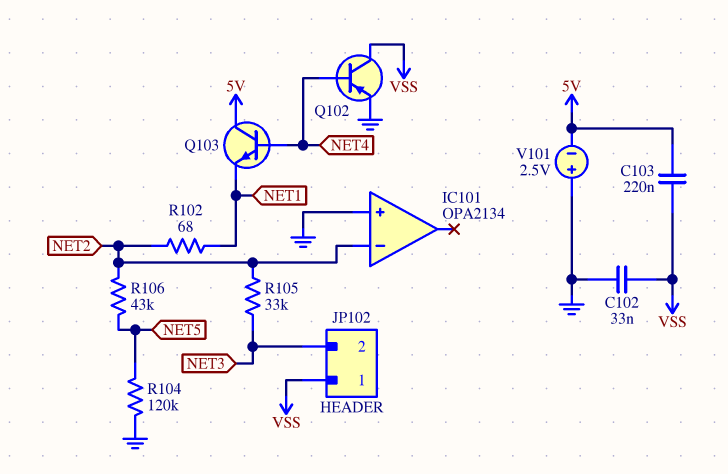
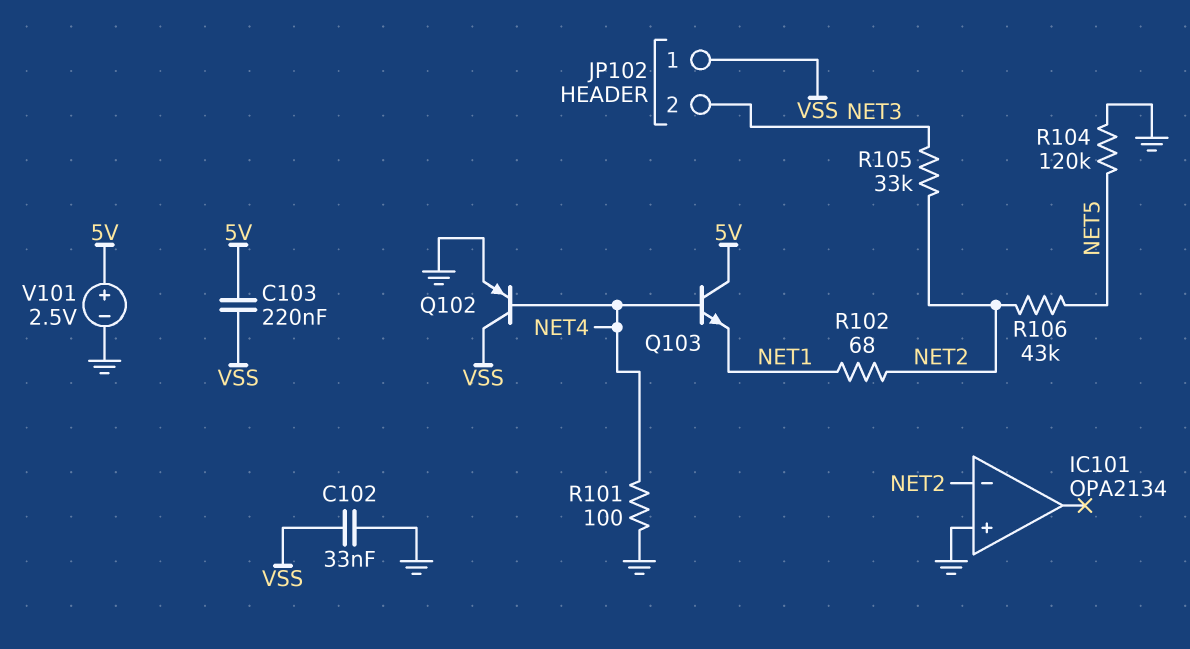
R101: none -> 100 (GND, NET4)
V101: 2.5V (plus GND, minus 5V) -> 2.5V (plus 5V, minus GND)

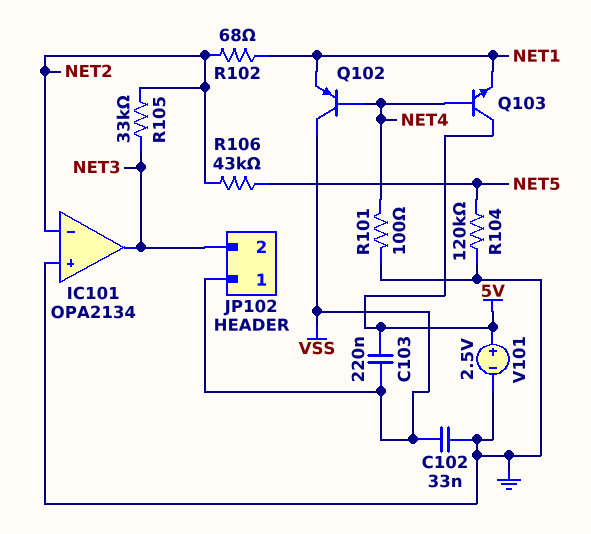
IC101 pin out: none -> NET3
Q102: PNP (B NET4, C VSS, E GND) -> PNP (B NET4, C VSS, E NET1)

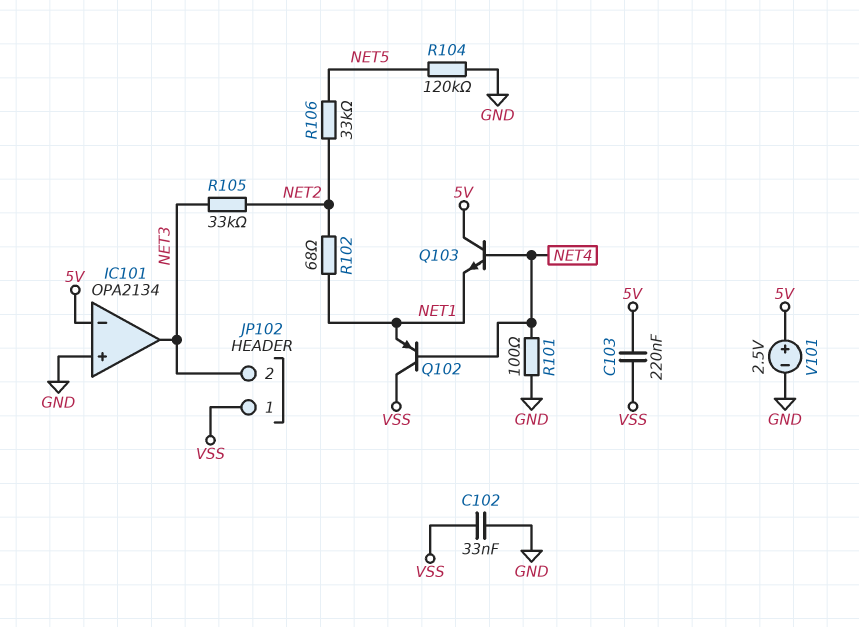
IC101 pin in-: NET2 -> 5V
R106: 43k (NET2, NET5) -> 33k (NET2, NET5)

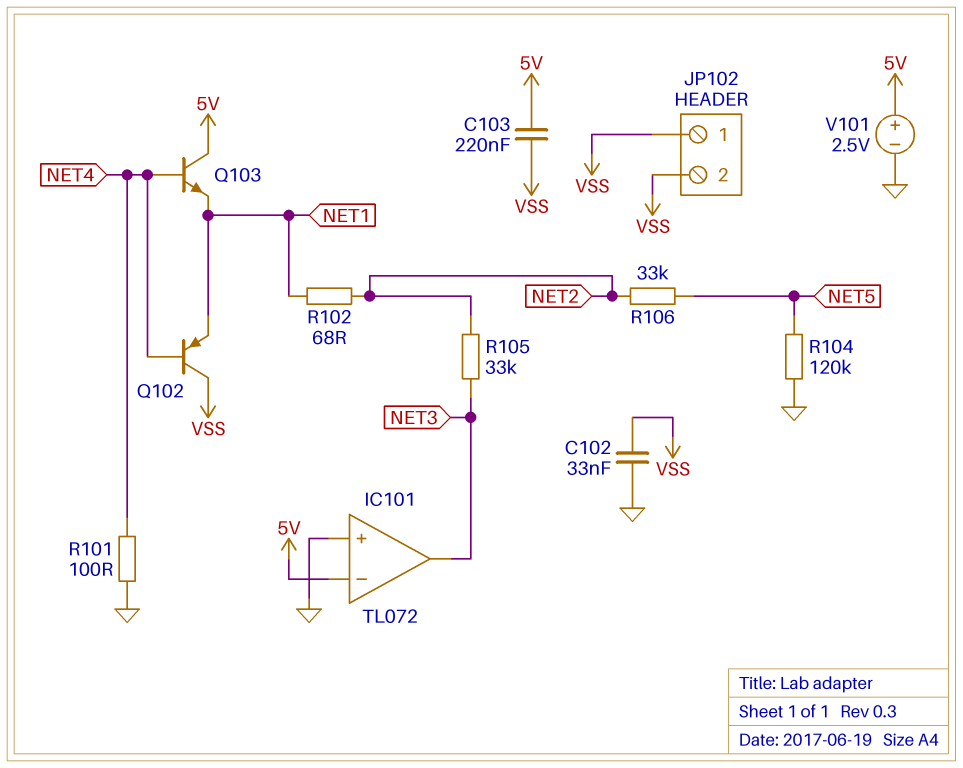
IC101: OPA2134 -> TL072
JP102 pin 2: NET3 -> VSS

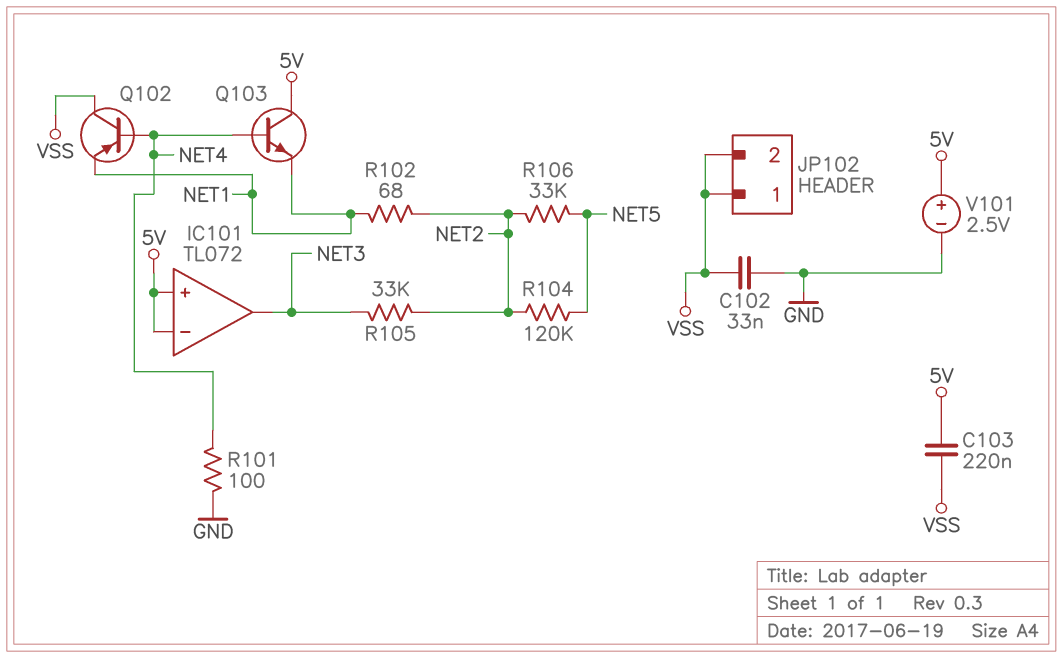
IC101 pin in+: GND -> 5V
R104: 120k (GND, NET5) -> 120k (NET2, NET5)

